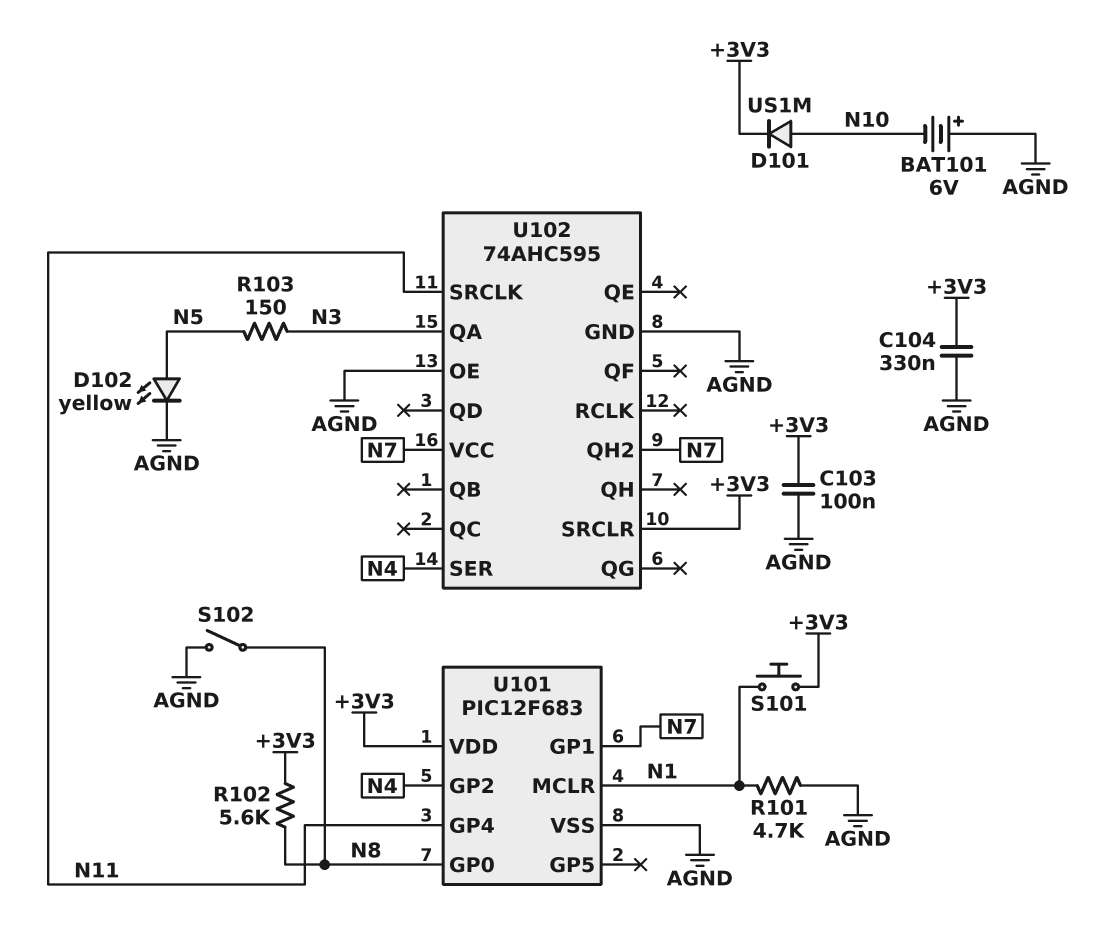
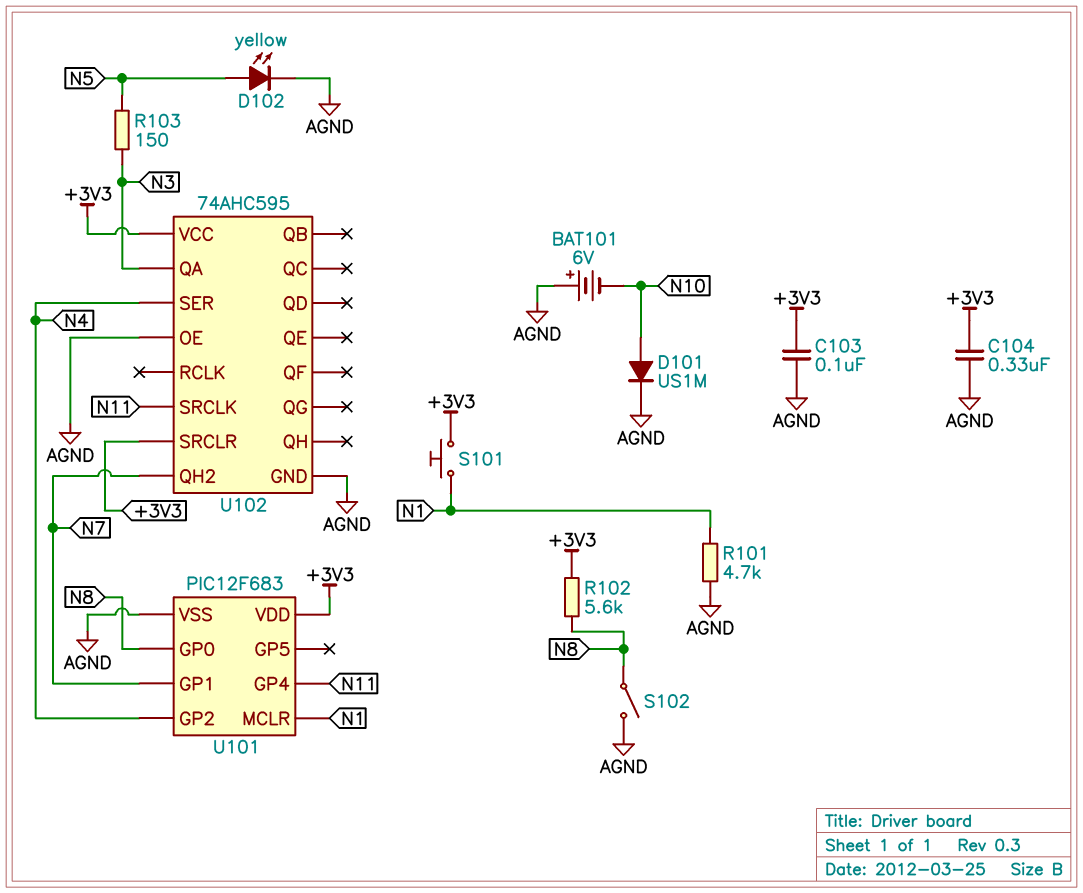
D101: diode US1M (A N10, K +3V3) -> diode US1M (A N10, K AGND)
U102 pin VCC: N7 -> +3V3

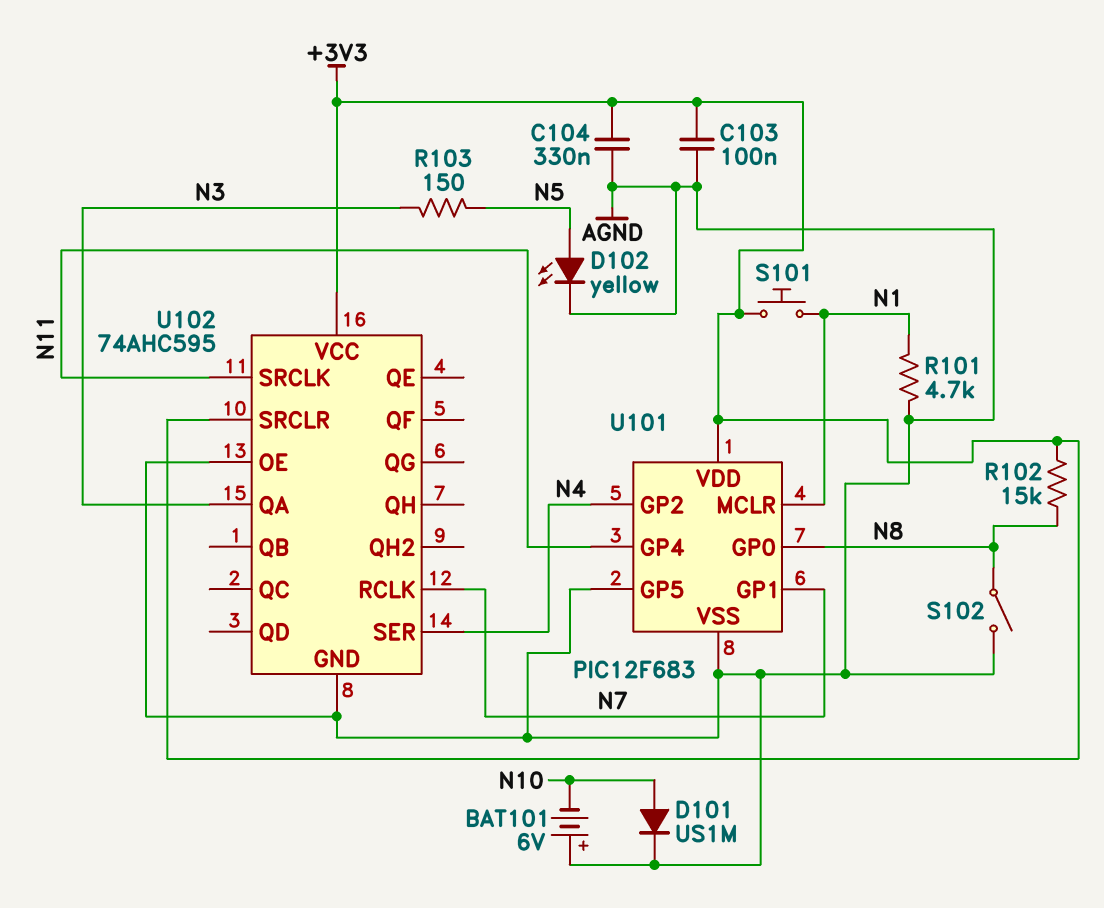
R102: 5.6k (+3V3, N8) -> 15k (+3V3, N8)
U101 pin GP5: none -> AGND
U102 pin QH2: N7 -> none
U102 pin RCLK: none -> N7

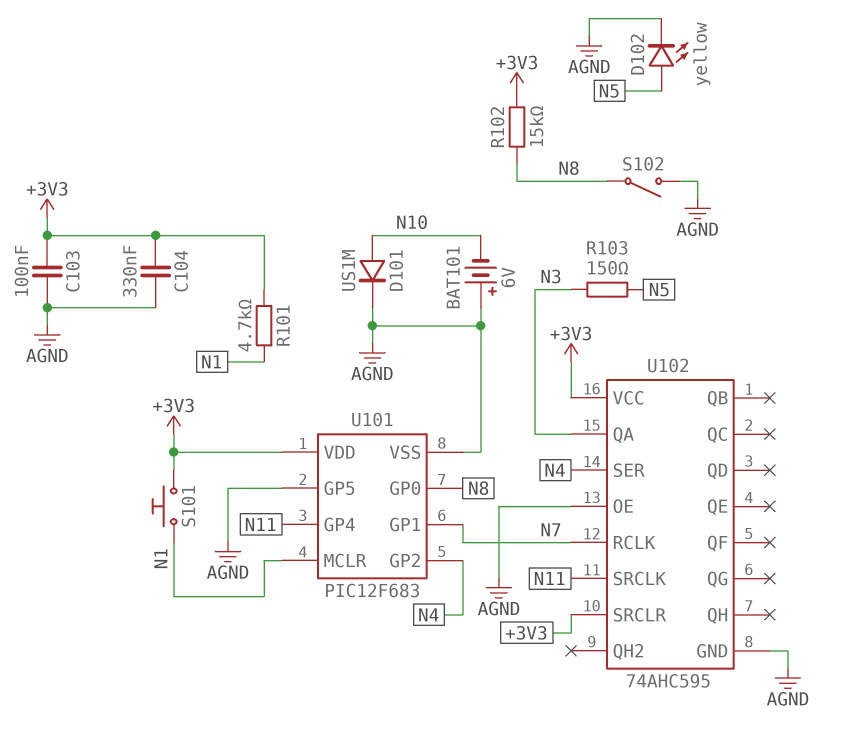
R101: 4.7k (AGND, N1) -> 4.7k (+3V3, N1)

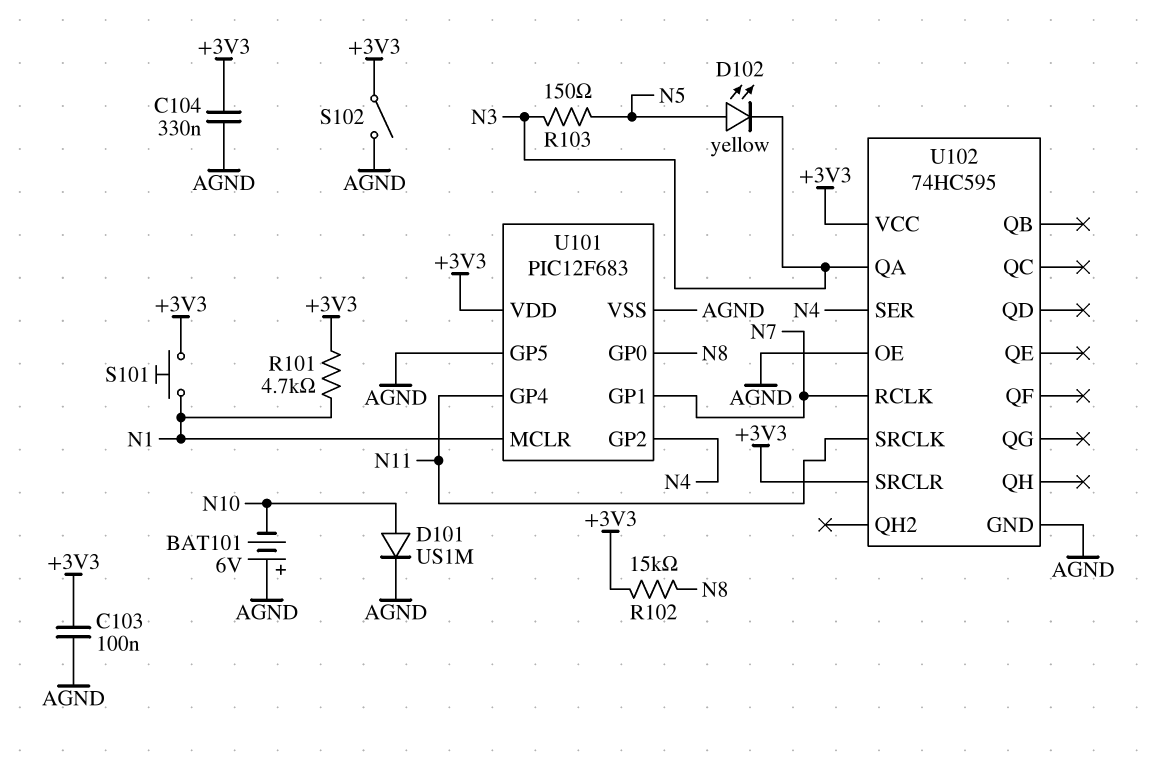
D102: LED yellow (A N5, K AGND) -> LED yellow (A N5, K N3)
S102: switch (AGND, N8) -> switch (+3V3, AGND)
U102: 74AHC595 -> 74HC595

